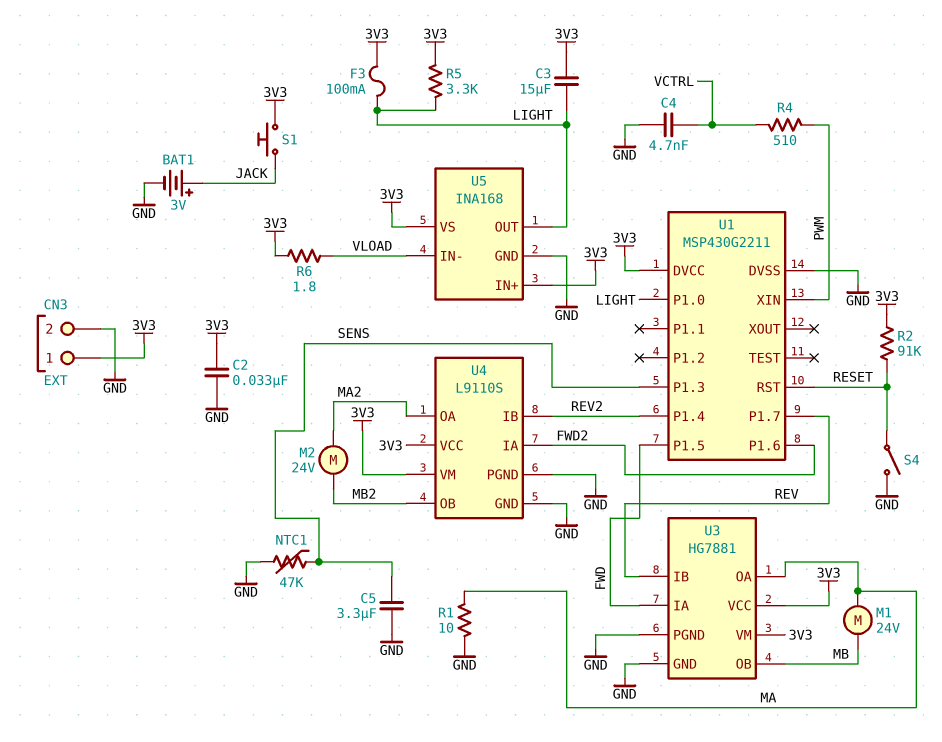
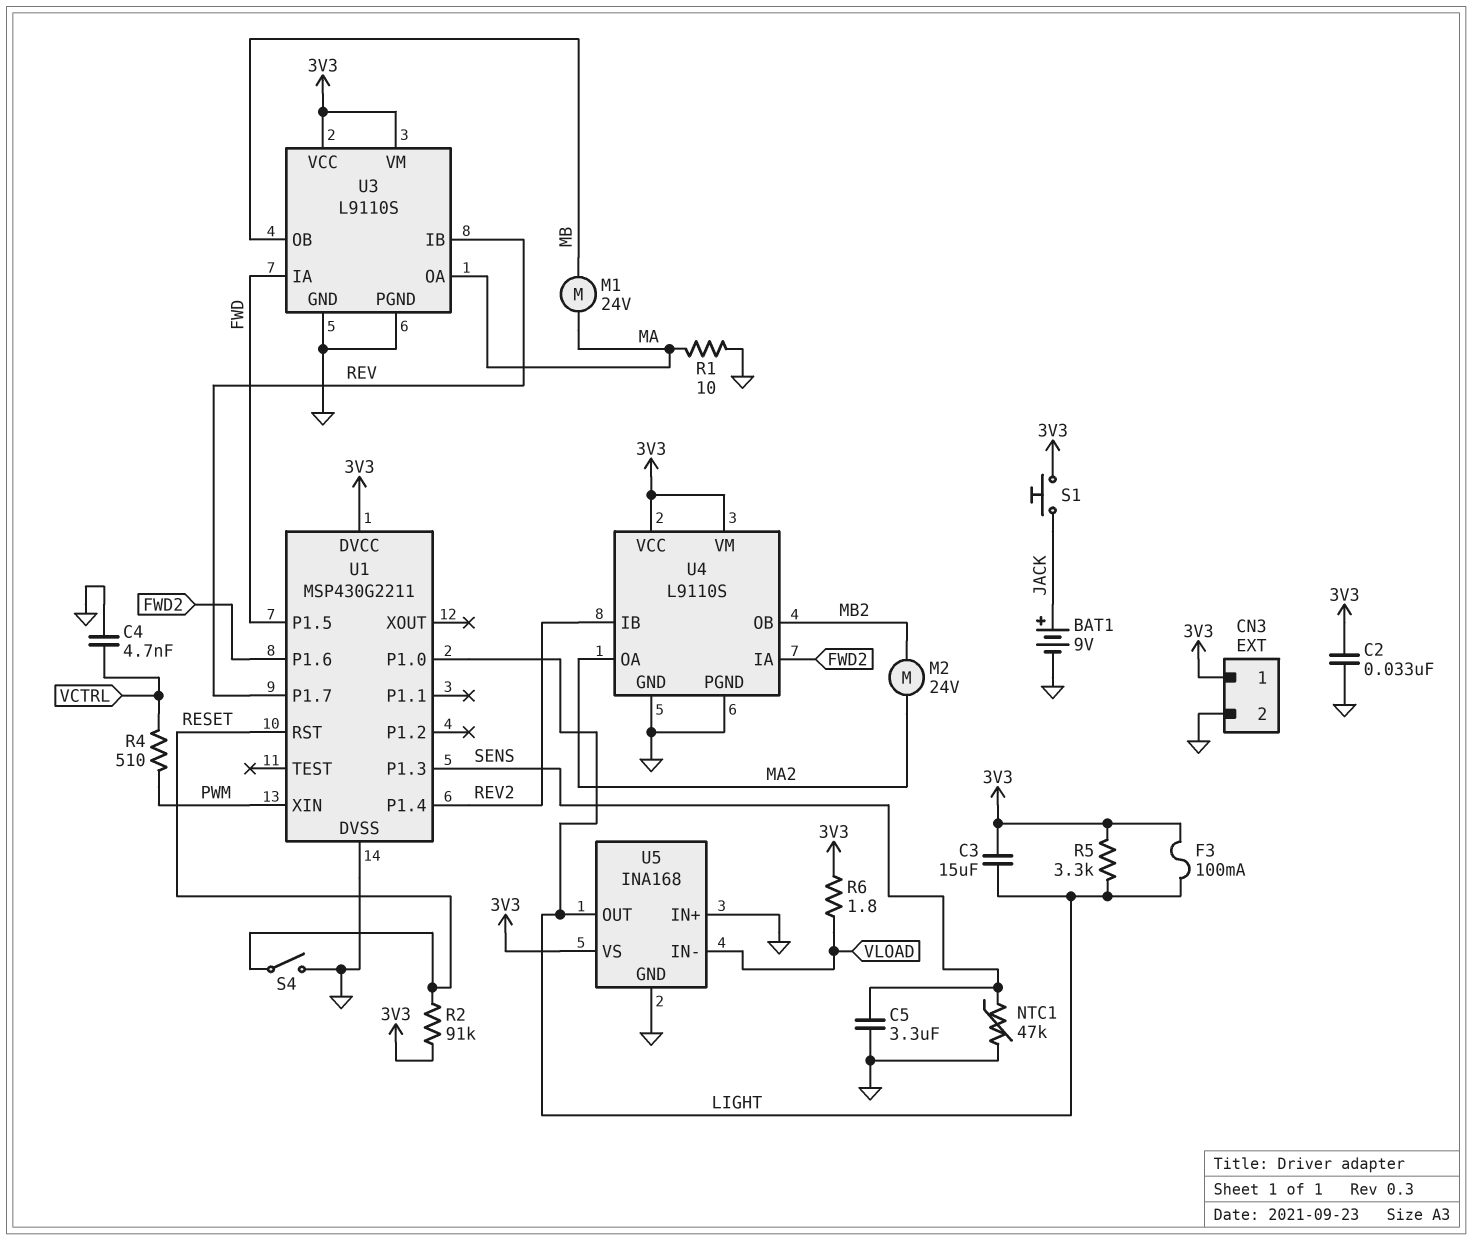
BAT1: 3V (plus JACK, minus GND) -> 9V (plus JACK, minus GND)
U3: HG7881 -> L9110S
U5 pin IN+: 3V3 -> GND

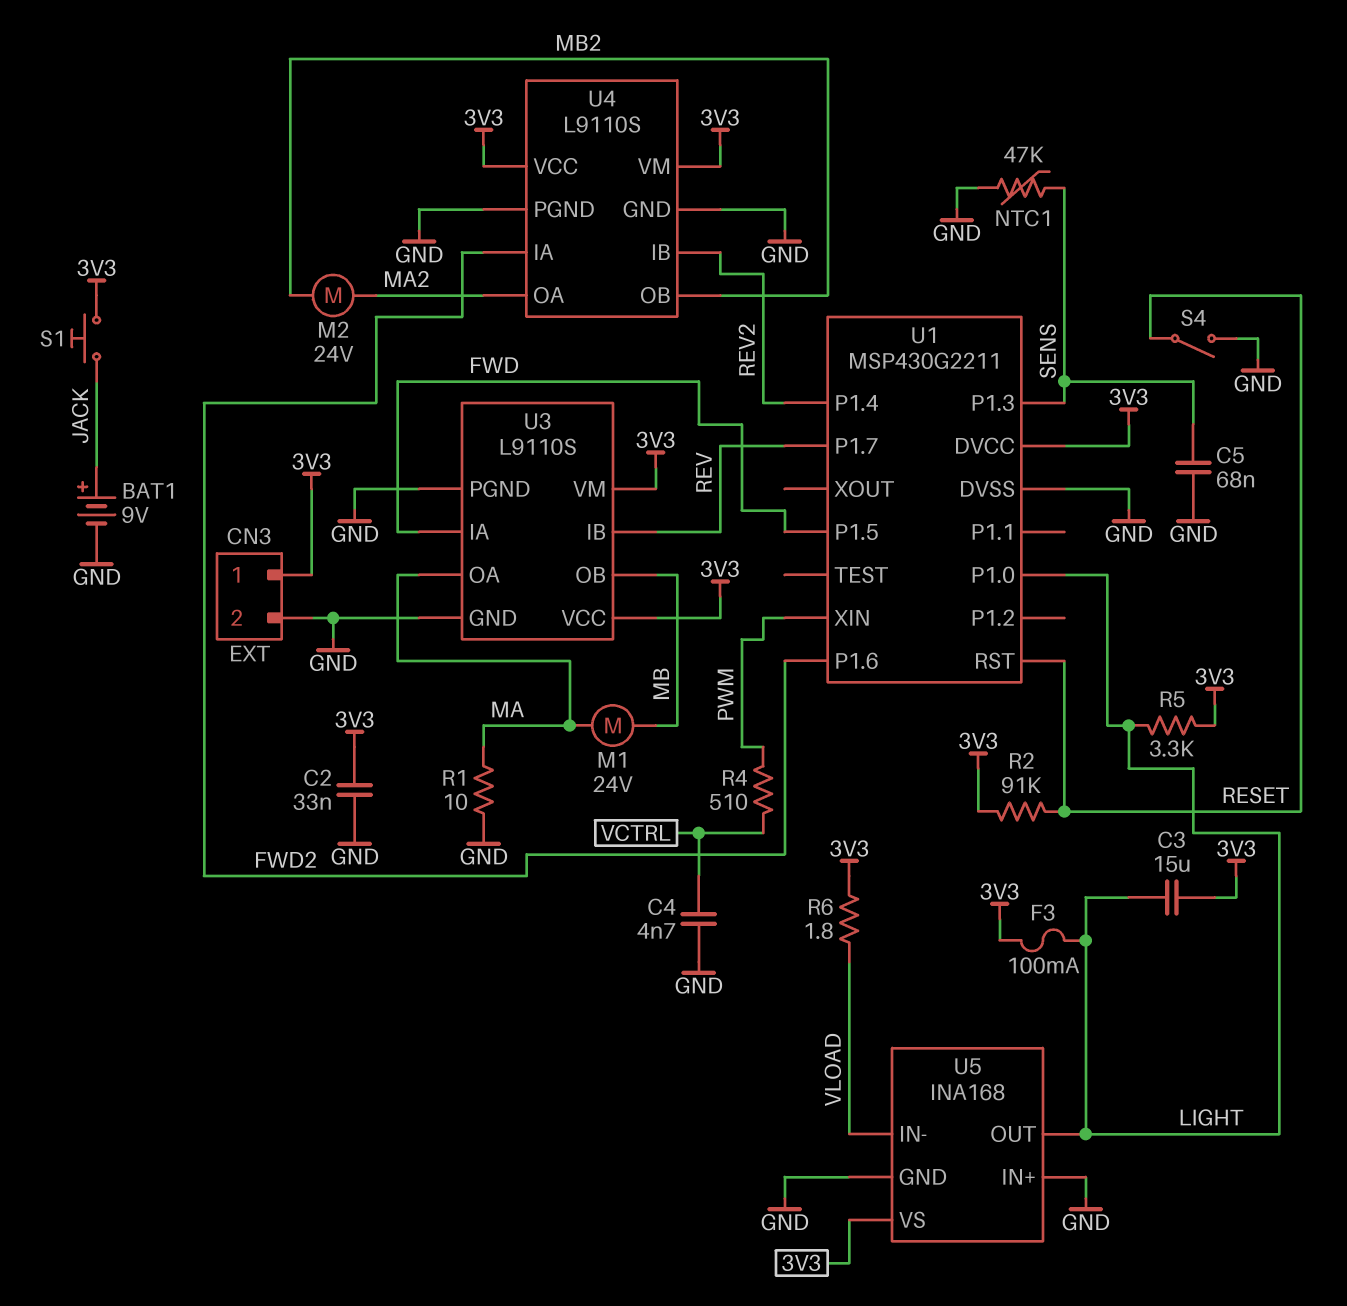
C5: 3.3uF (GND, SENS) -> 68nF (GND, SENS)

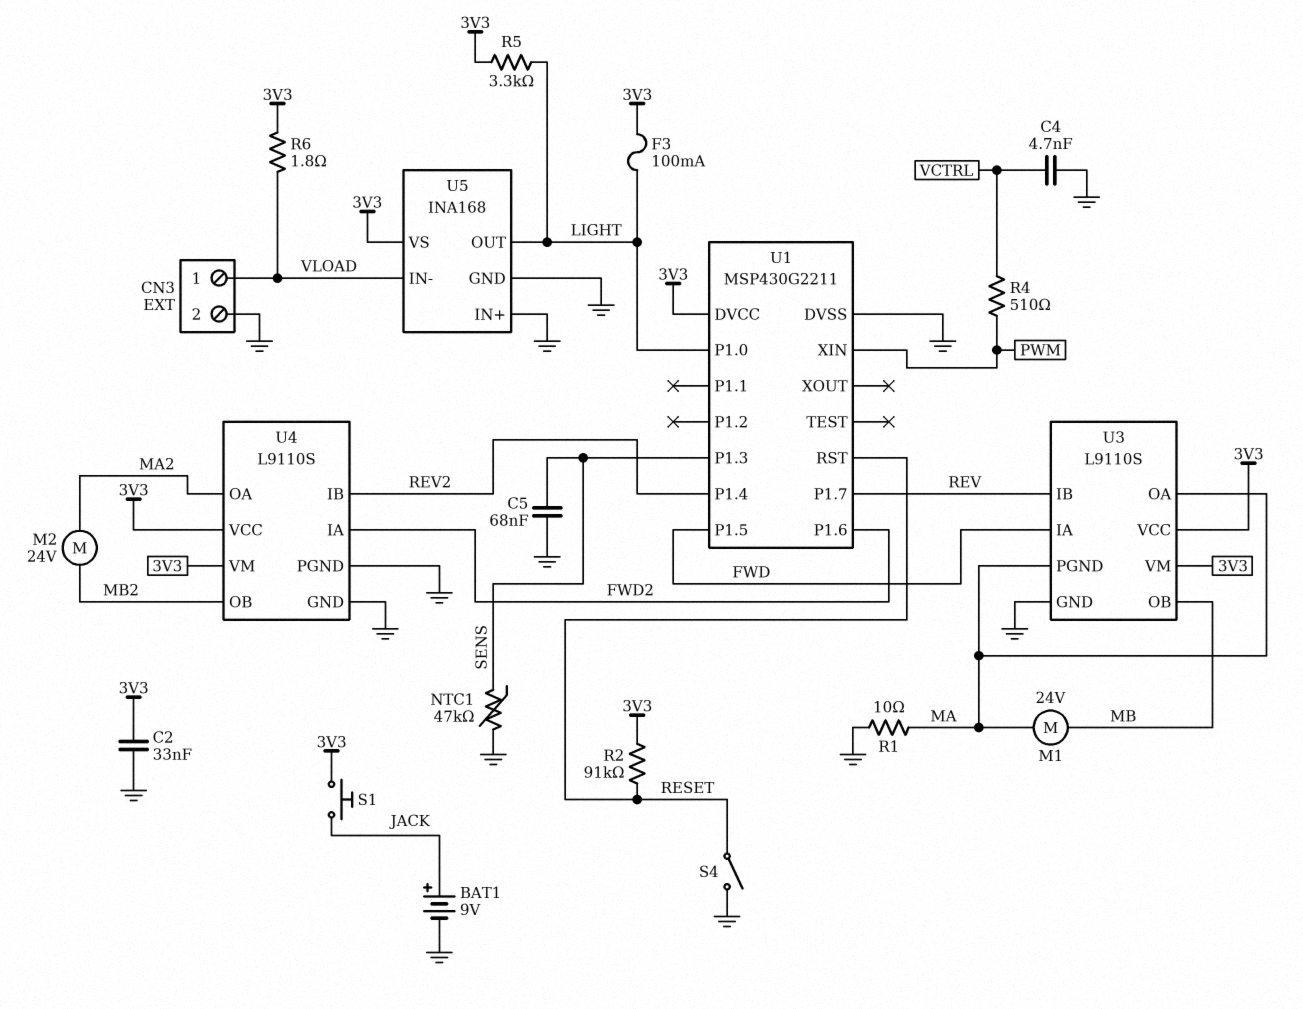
C3: 15uF (3V3, LIGHT) -> none
CN3 pin 1: 3V3 -> VLOAD
U3 pin PGND: GND -> MA

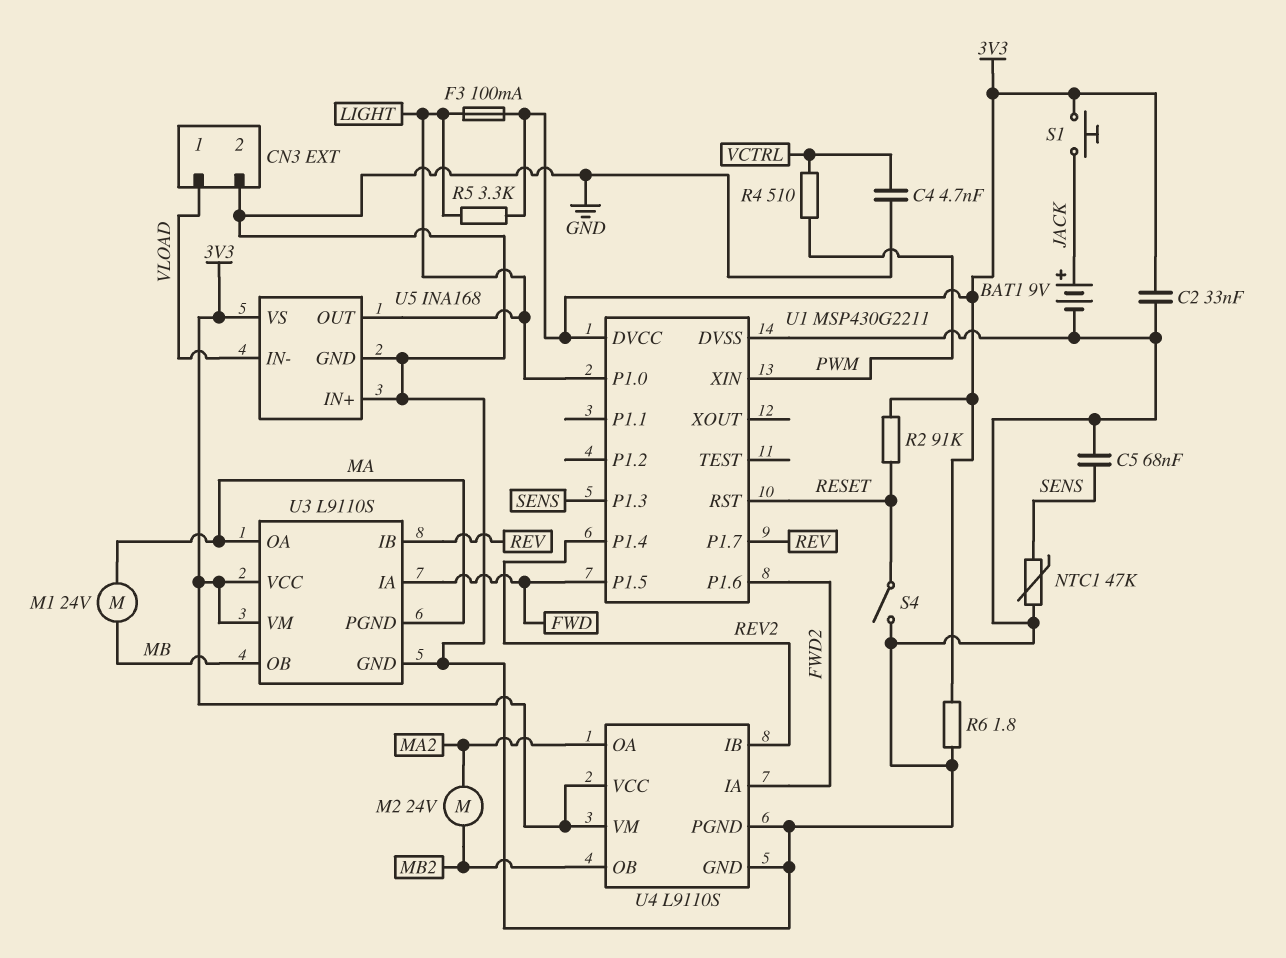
R1: 10 (GND, MA) -> none
R6: 1.8 (3V3, VLOAD) -> 1.8 (3V3, GND)

